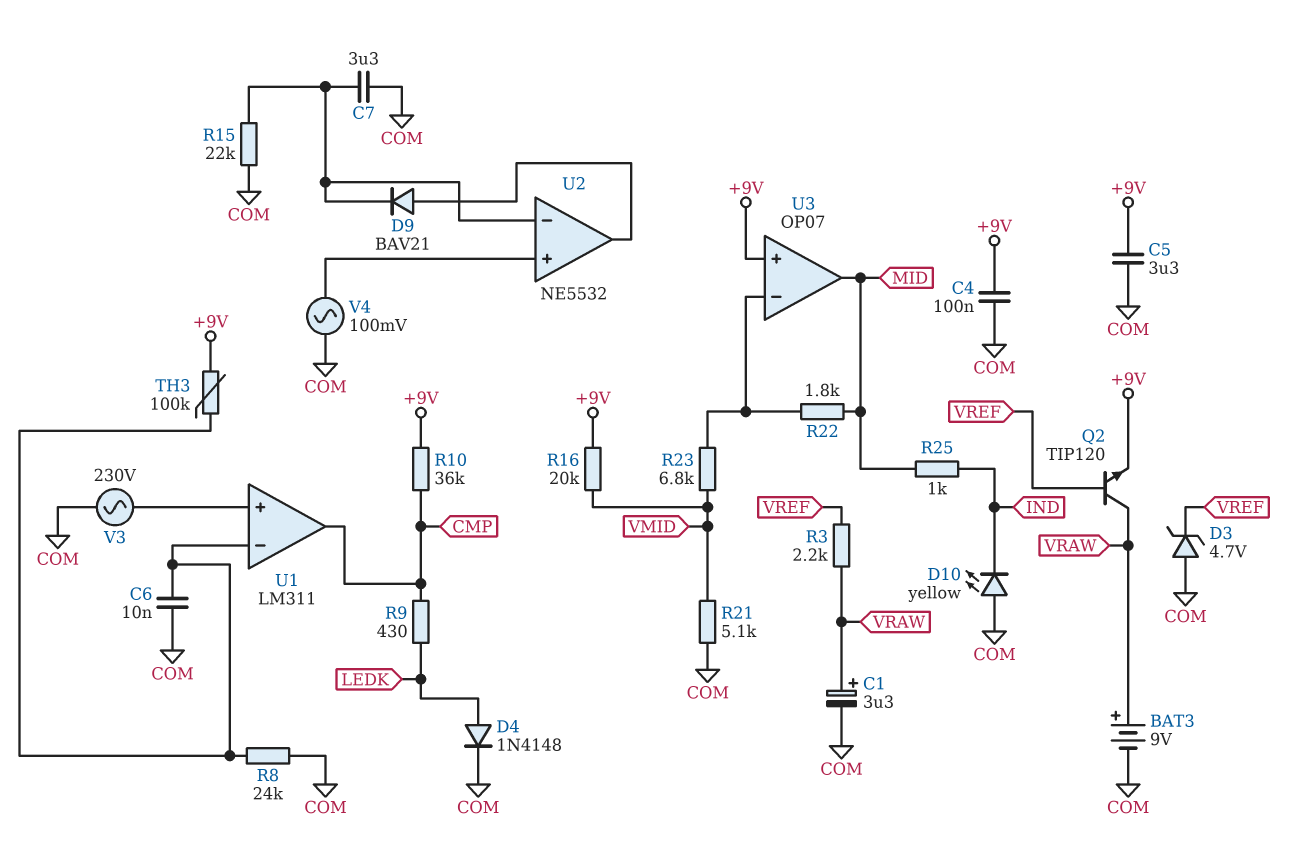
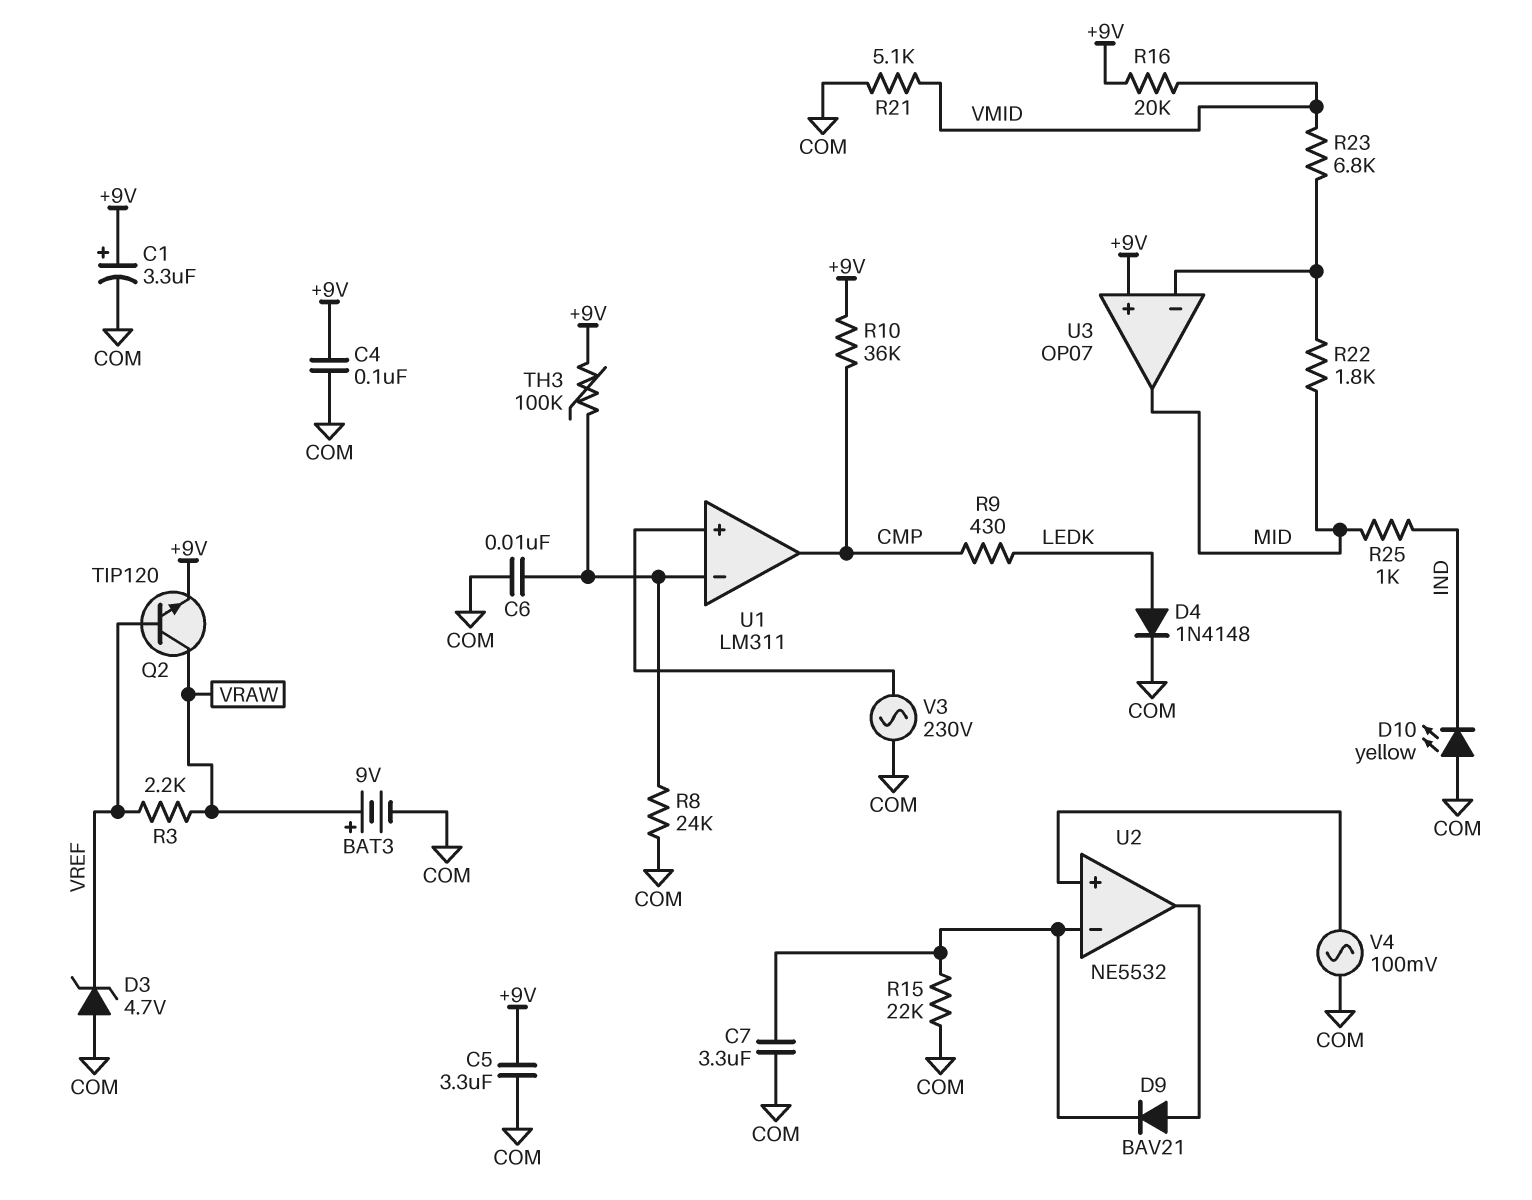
C1: 3.3uF (plus VRAW, minus COM) -> 3.3uF (plus +9V, minus COM)

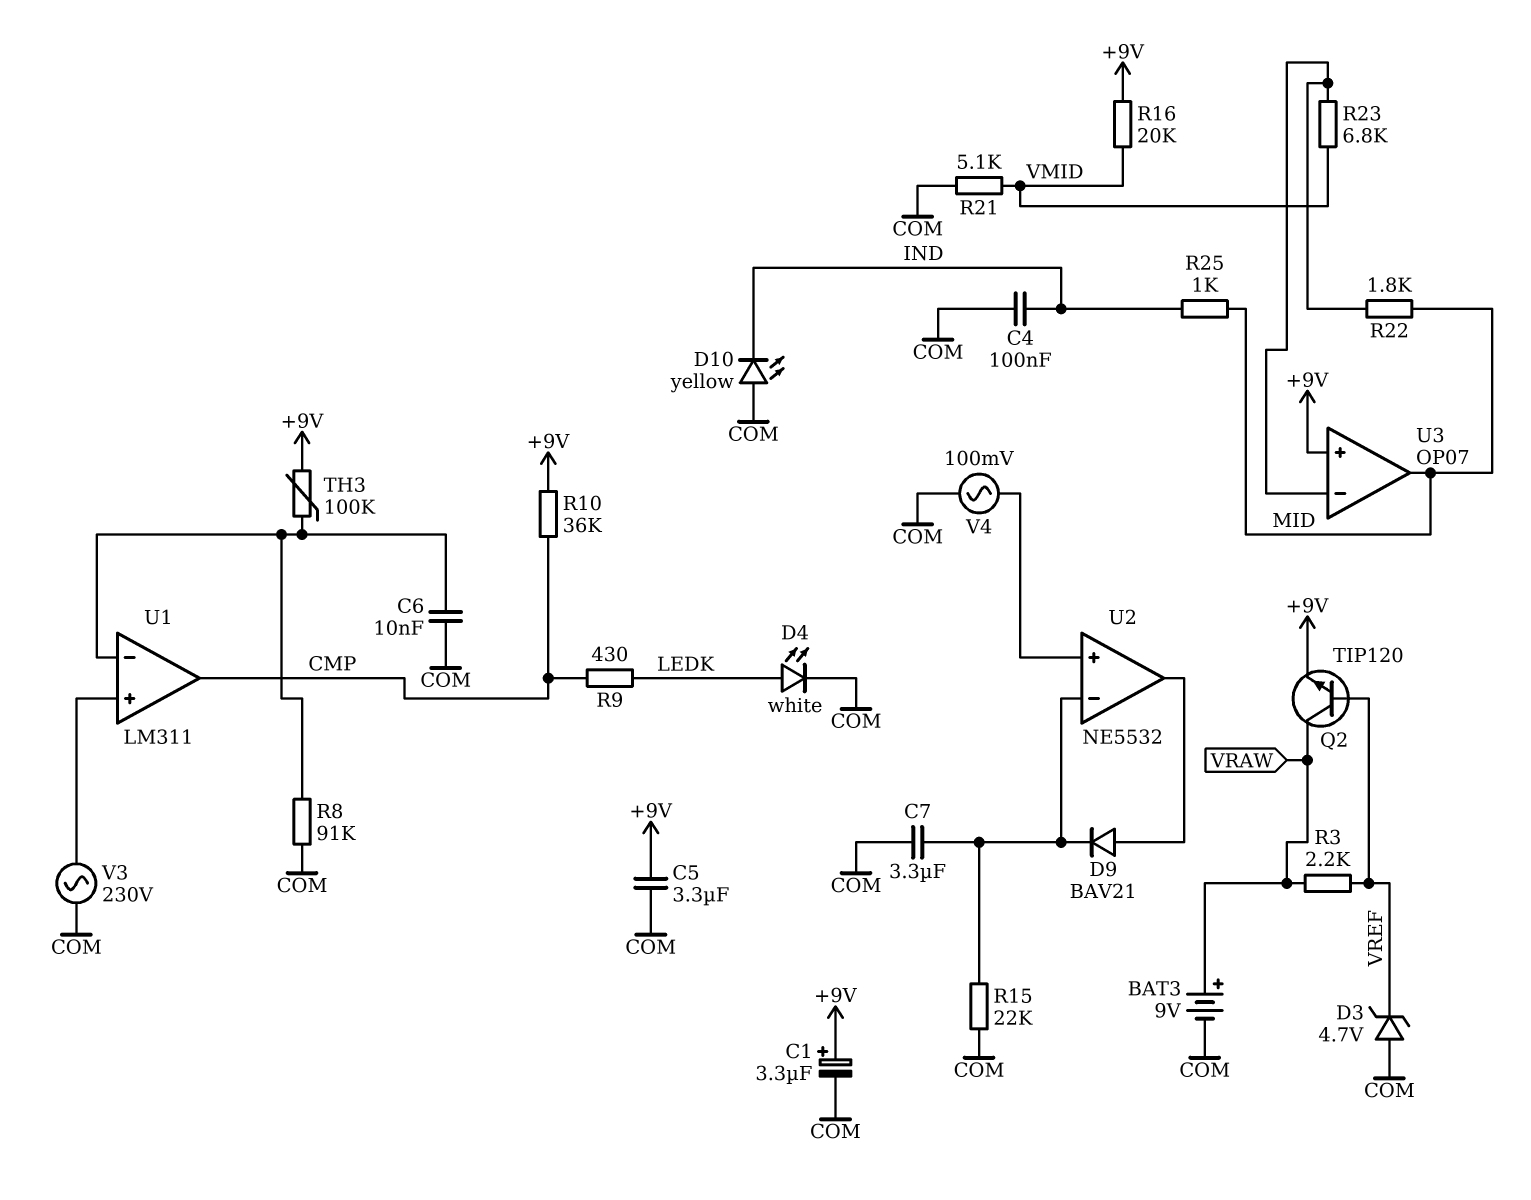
C4: 100nF (+9V, COM) -> 100nF (COM, IND)
D4: diode 1N4148 (A LEDK, K COM) -> LED white (A LEDK, K COM)
R8: 24k (COM, U1/in-) -> 91k (COM, U1/in-)

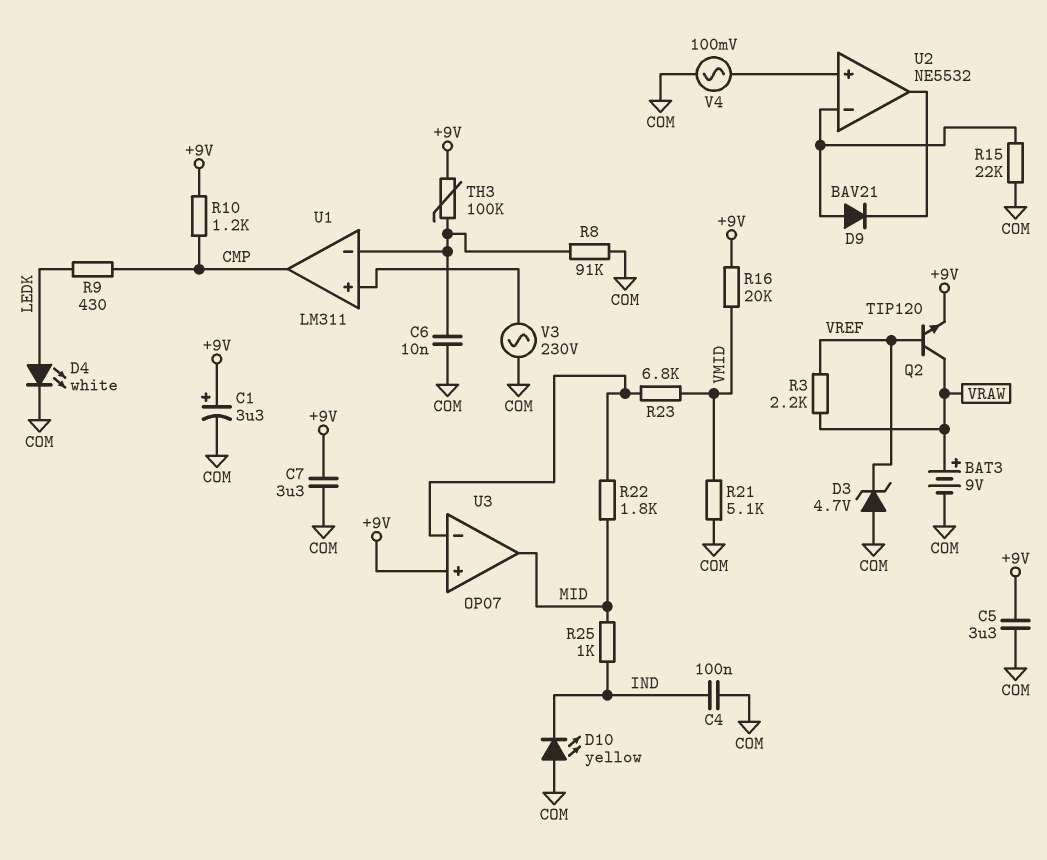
C7: 3.3uF (COM, U2/in-) -> 3.3uF (+9V, COM)
D9: diode BAV21 (A U2/out, K U2/in-) -> diode BAV21 (A U2/in-, K U2/out)
R10: 36k (+9V, CMP) -> 1.2k (+9V, CMP)

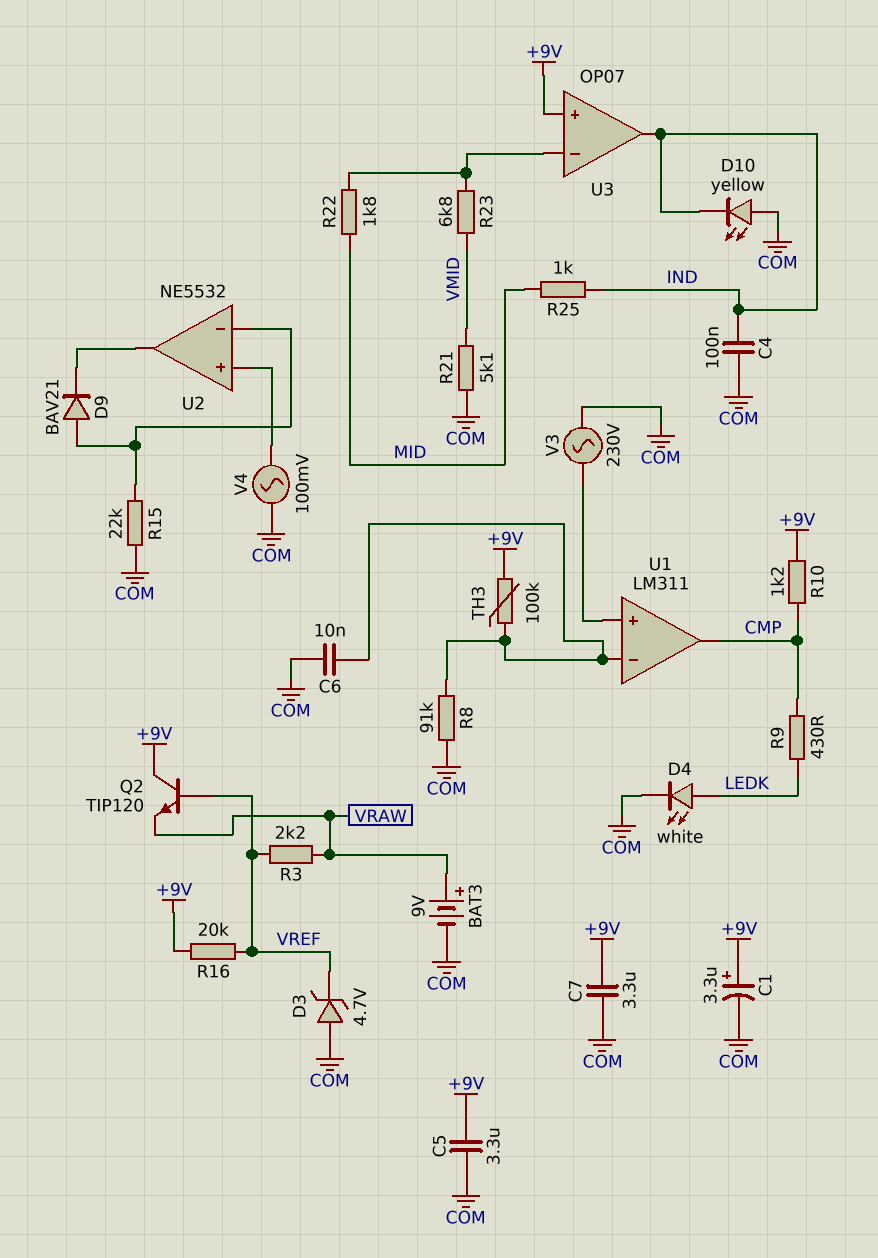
Q2: NPN TIP120 (B VREF, C VRAW, E +9V) -> NPN TIP120 (B VREF, C +9V, E VRAW)
R16: 20k (+9V, VMID) -> 20k (+9V, VREF)
U3 pin out: MID -> IND

